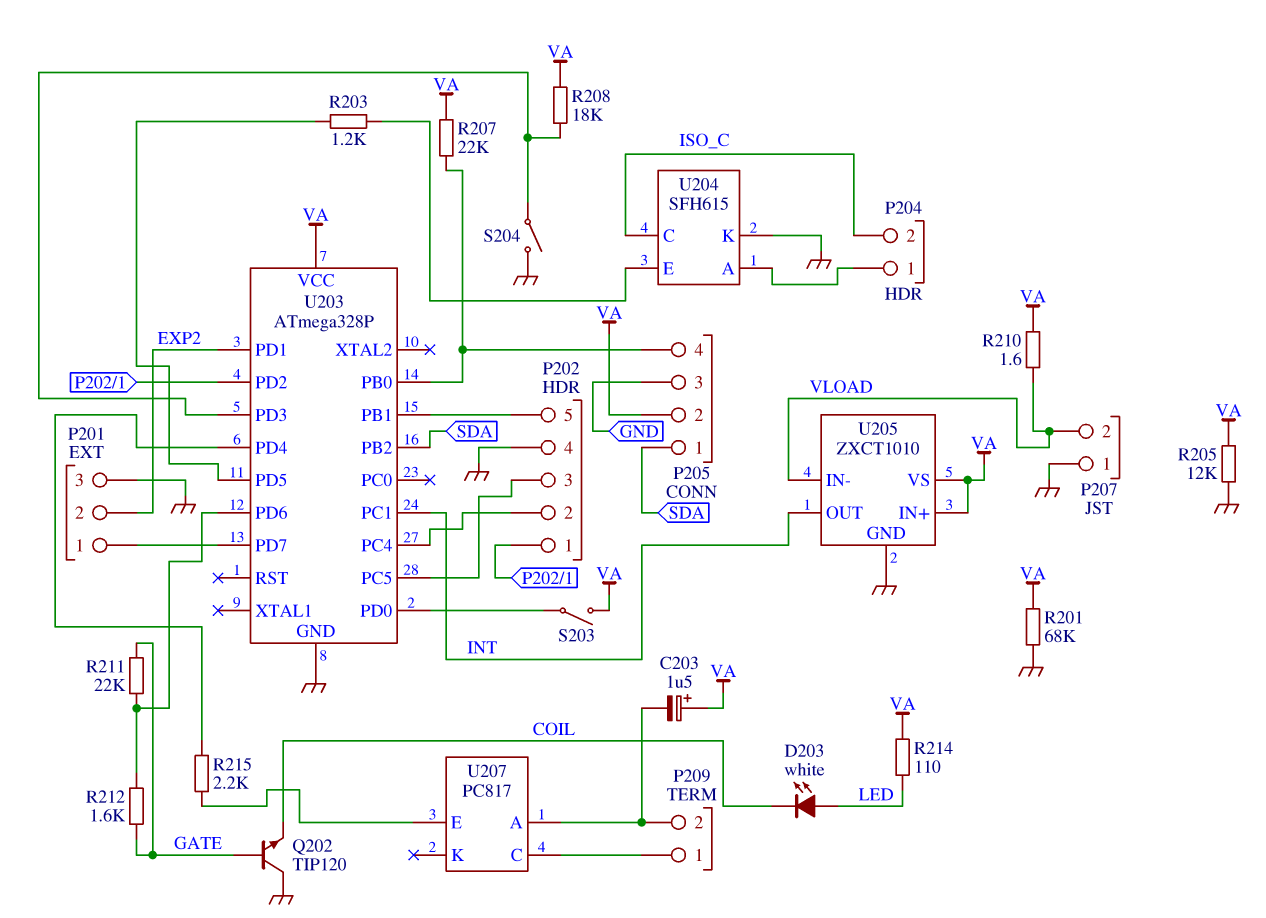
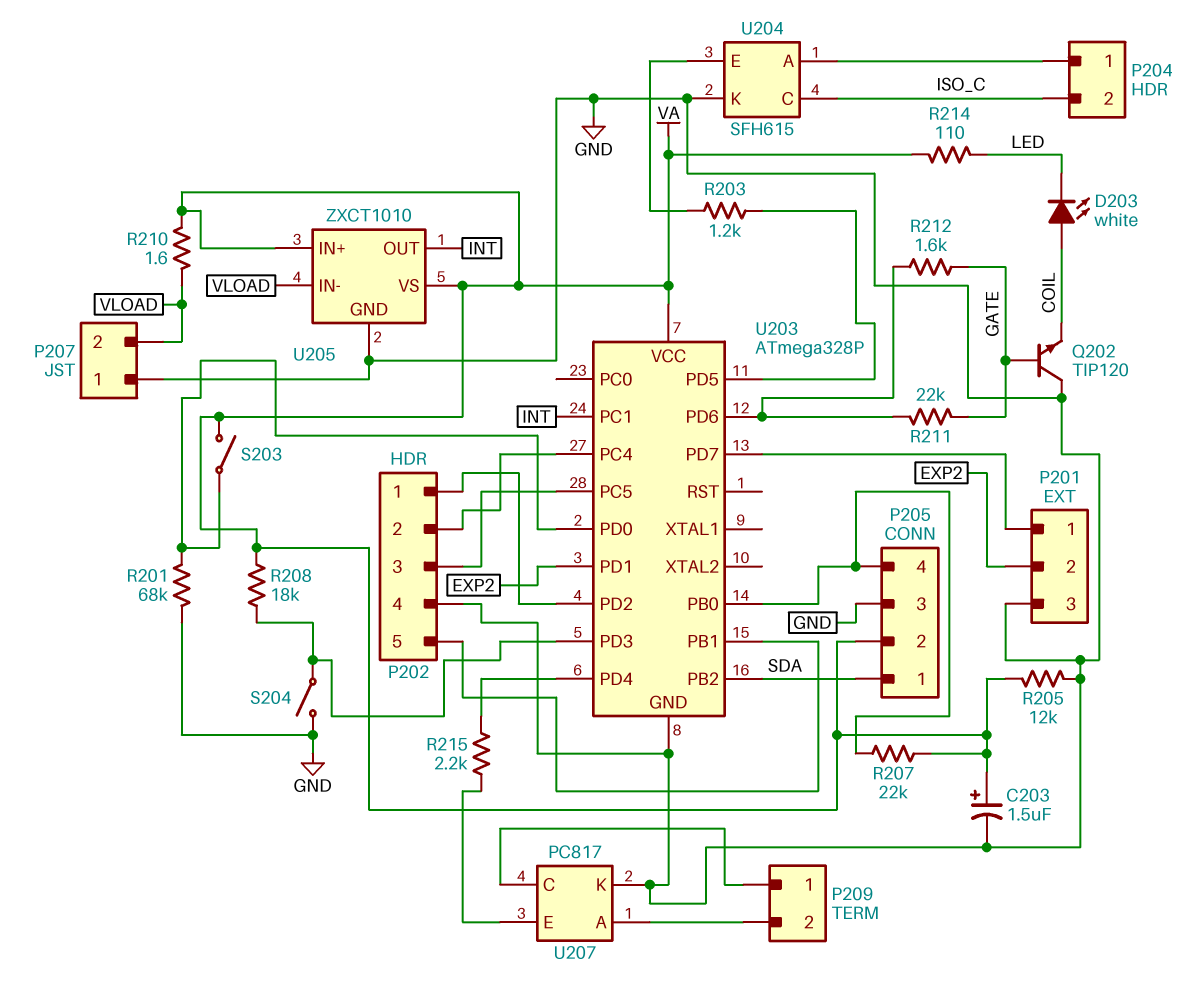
C203: 1.5uF (plus VA, minus P209/2) -> 1.5uF (plus VA, minus GND)
D203: LED white (A LED, K COIL) -> LED white (A COIL, K LED)
R201: 68k (GND, VA) -> 68k (GND, U203/PD0)
U207 pin K: none -> GND

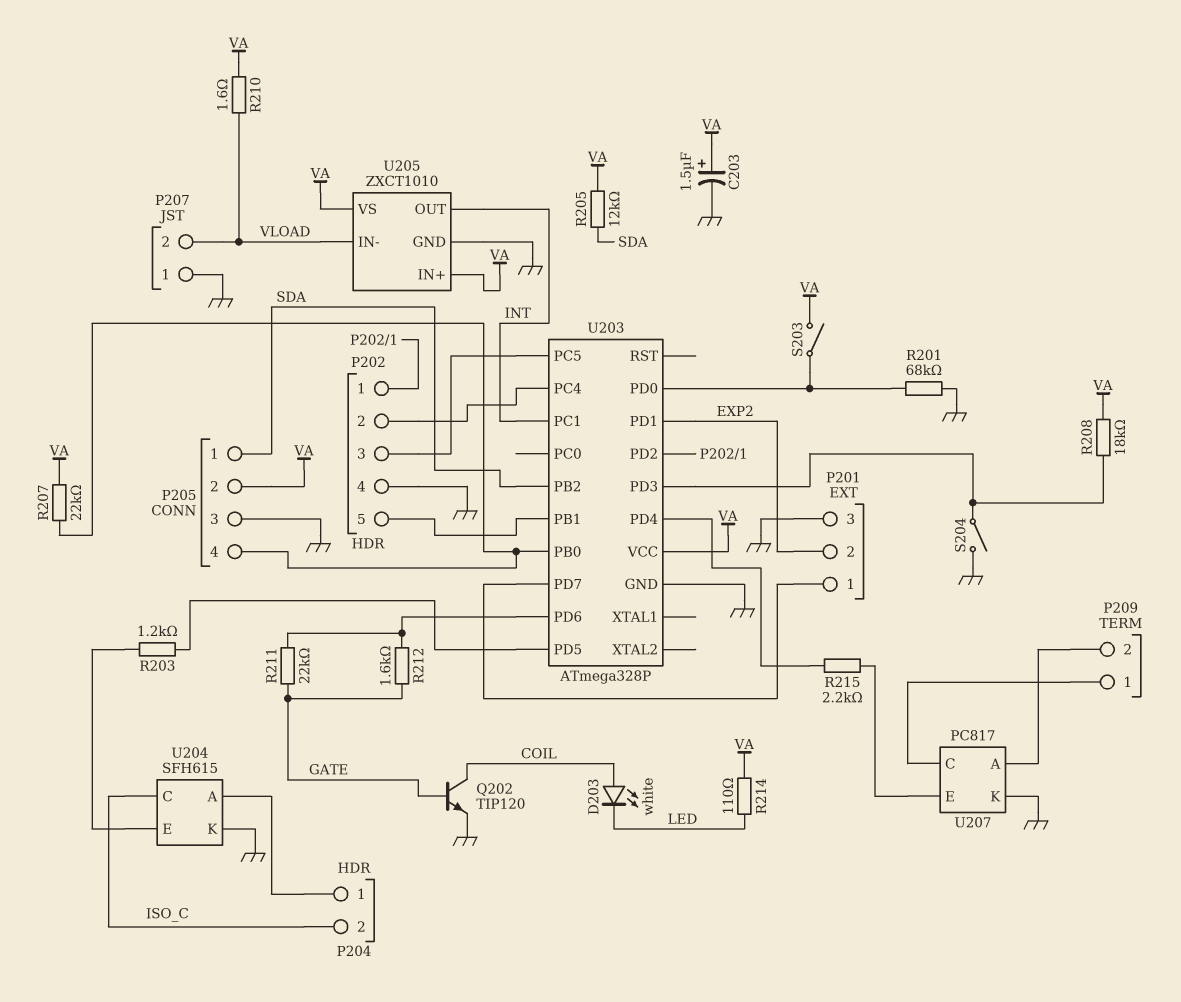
Q202: NPN TIP120 (B GATE, C GND, E COIL) -> NPN TIP120 (B GATE, C COIL, E GND)
R205: 12k (GND, VA) -> 12k (SDA, VA)

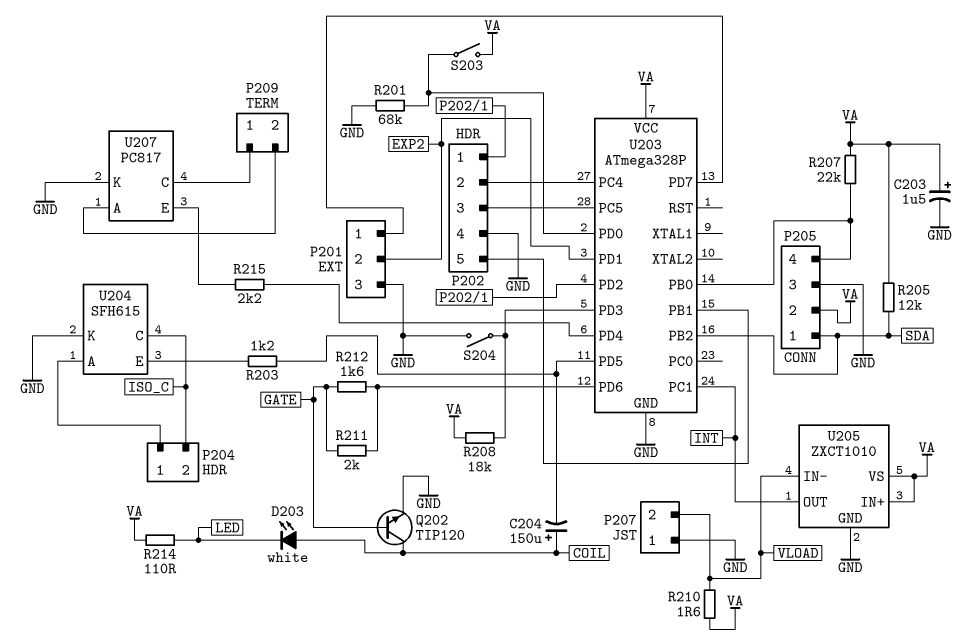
C204: none -> 150uF (plus COIL, minus U203/PD5)
R211: 22k (GATE, U203/PD6) -> 2k (GATE, U203/PD6)

